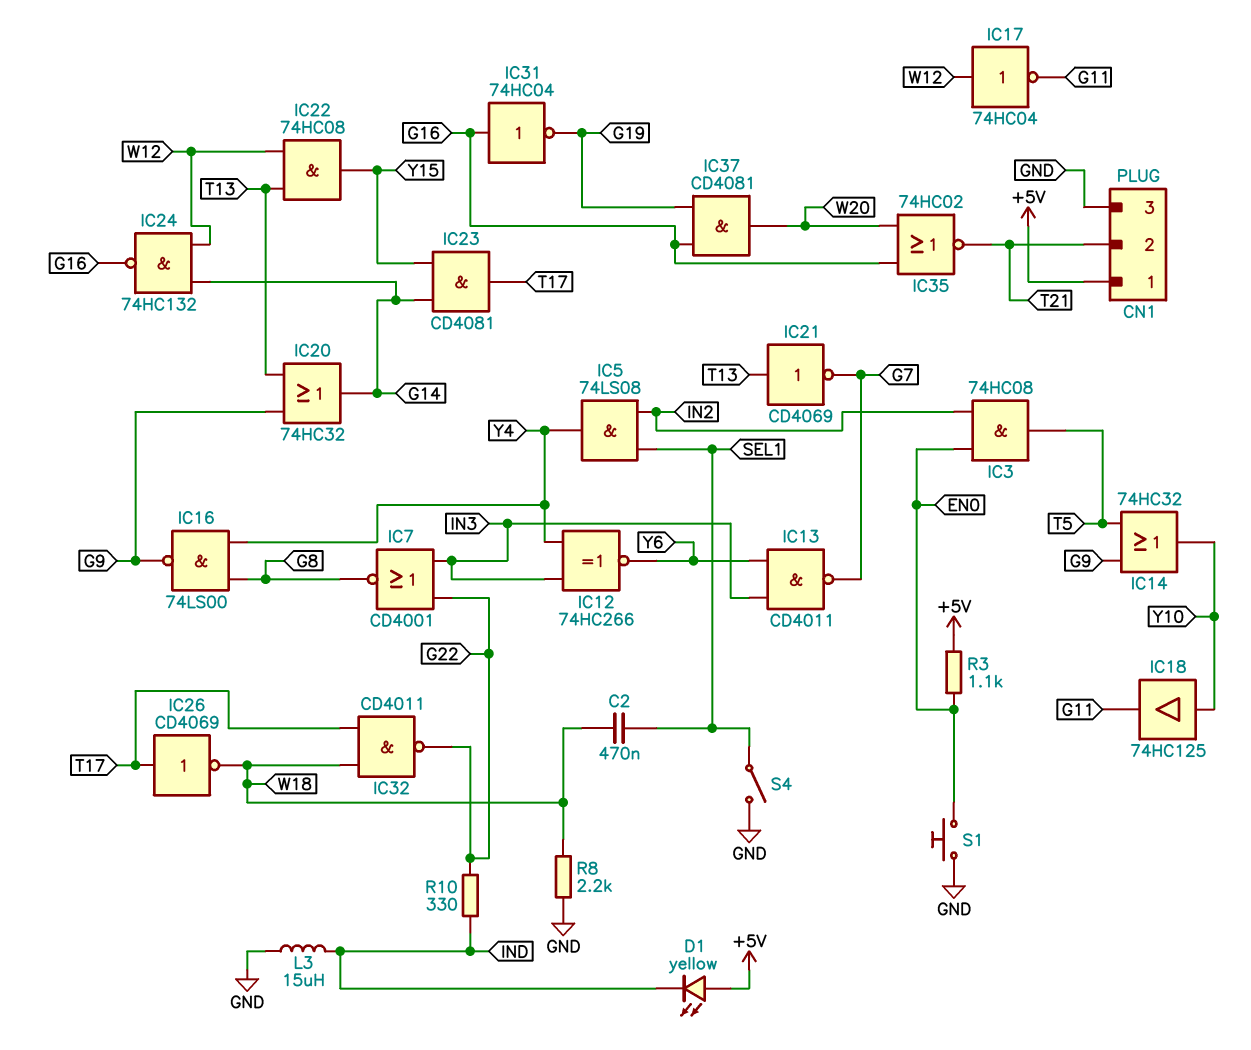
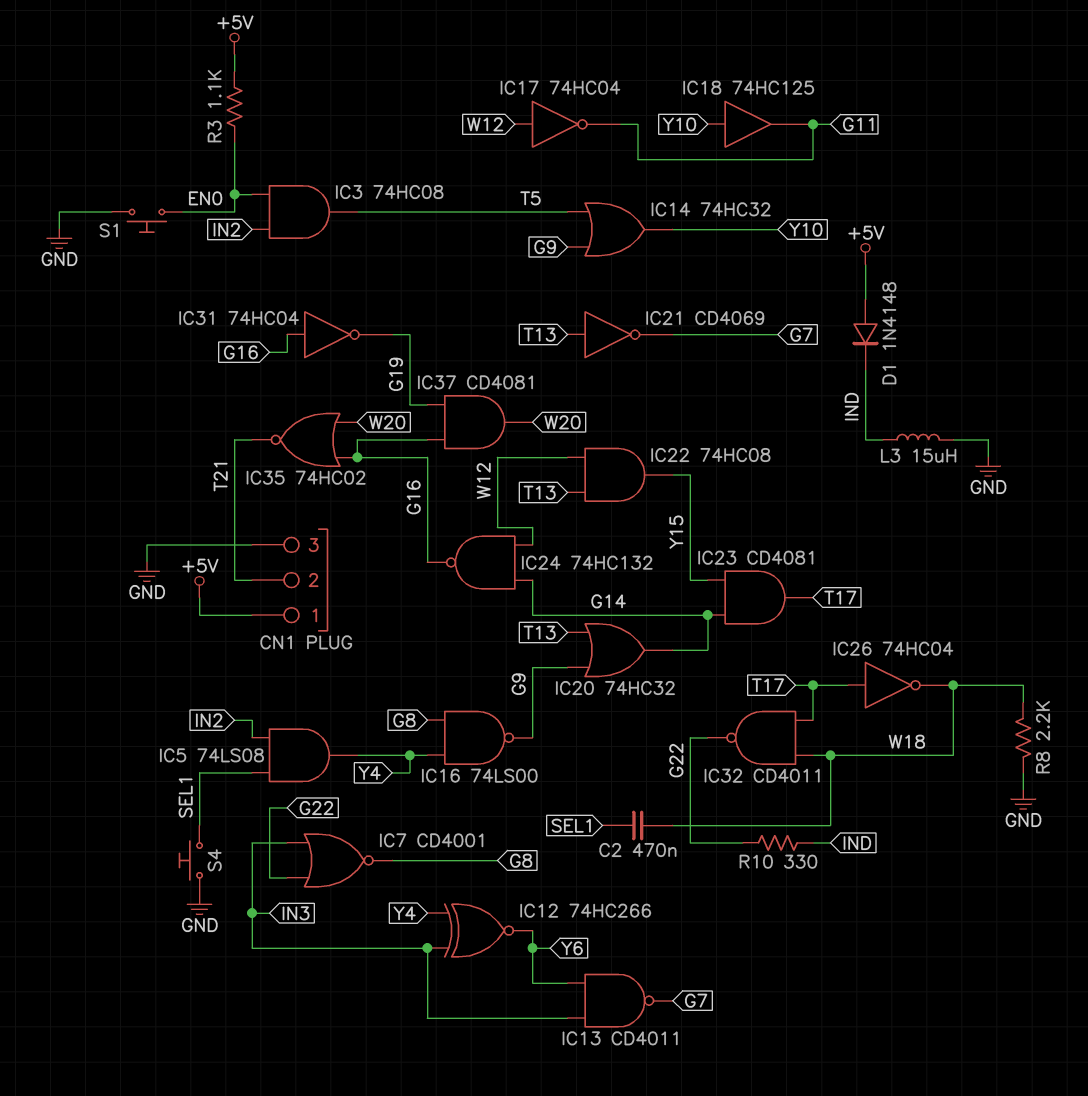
D1: LED yellow (A +5V, K IND) -> diode 1N4148 (A +5V, K IND)
IC26: NOT CD4069 (in T17, out W18) -> NOT 74HC04 (in T17, out W18)
S4: switch (GND, SEL1) -> button (GND, SEL1)

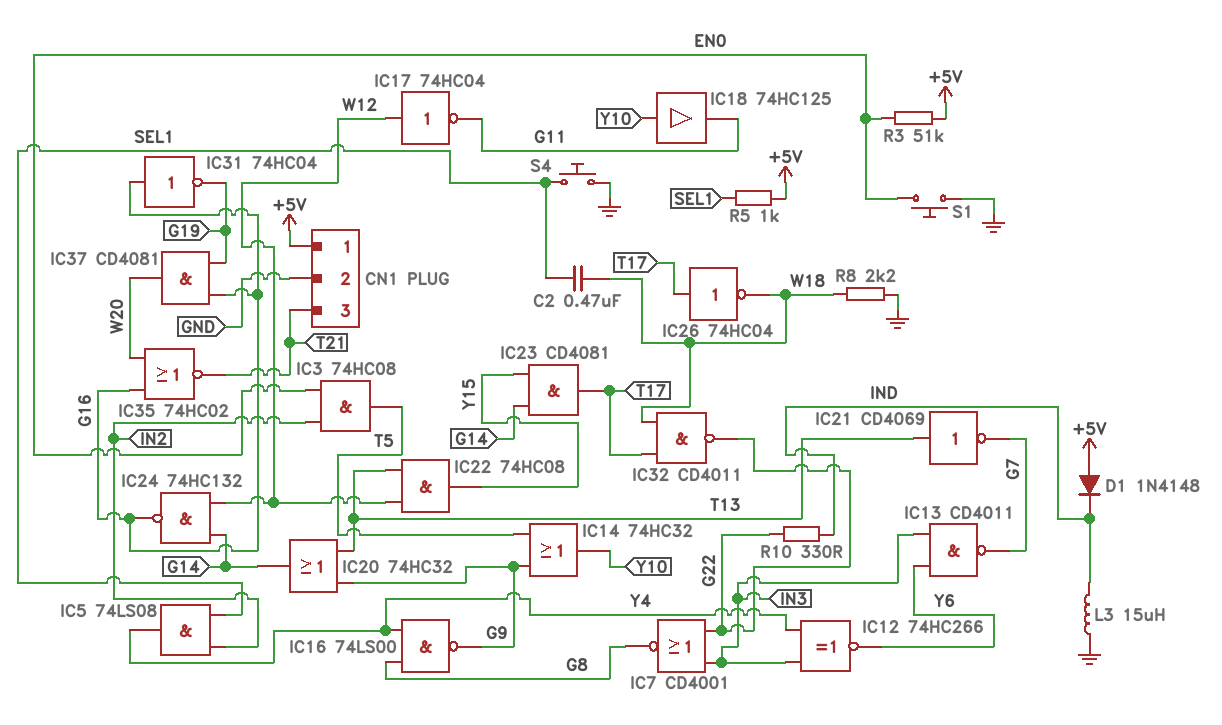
CN1 pin 2: T21 -> GND
CN1 pin 3: GND -> T21
R3: 1.1k (+5V, EN0) -> 51k (+5V, EN0)
R5: none -> 1k (+5V, SEL1)

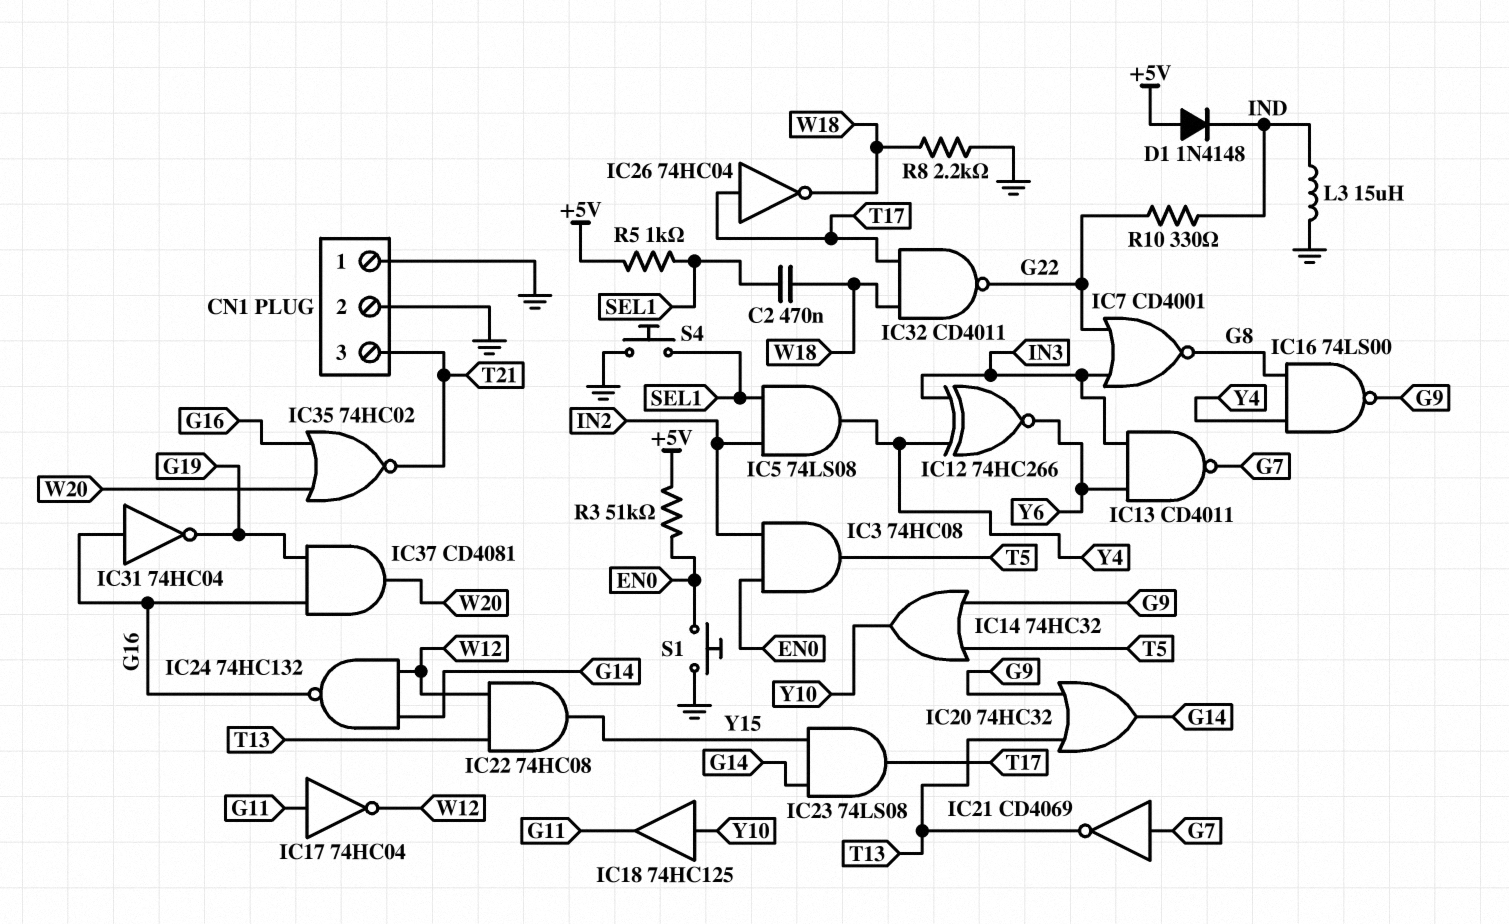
CN1 pin 1: +5V -> GND
IC17: NOT 74HC04 (in W12, out G11) -> NOT 74HC04 (in G11, out W12)
IC21: NOT CD4069 (in T13, out G7) -> NOT CD4069 (in G7, out T13)
IC23: AND CD4081 (in G14, in Y15, out T17) -> AND 74LS08 (in G14, in Y15, out T17)

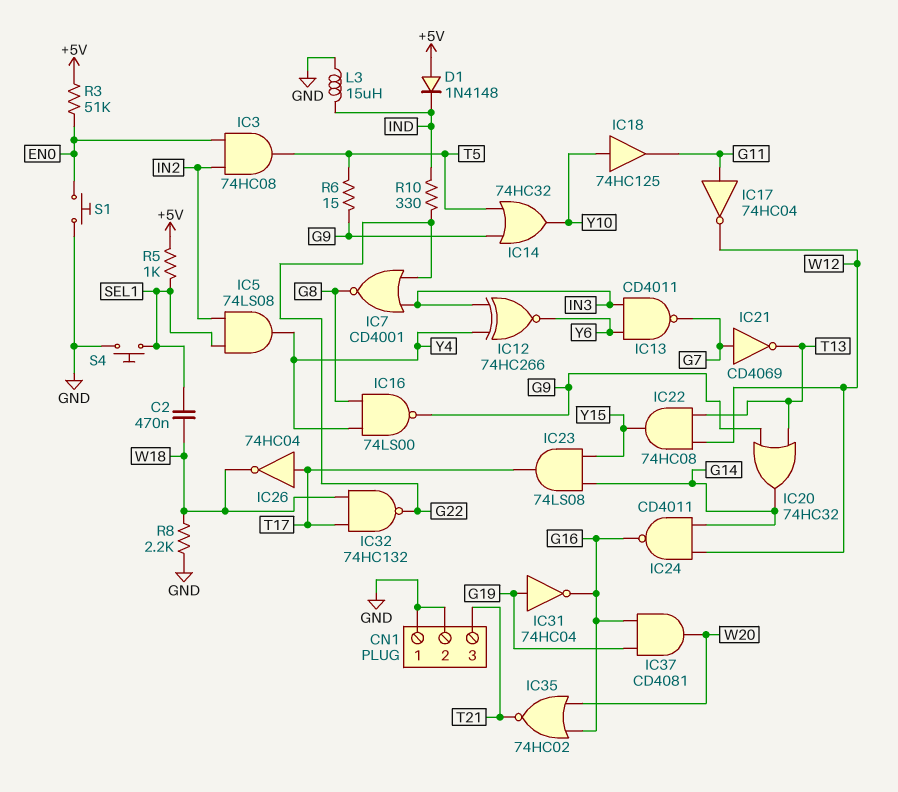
IC24: NAND 74HC132 (in G14, in W12, out G16) -> NAND CD4011 (in G14, in W12, out G16)
IC31: NOT 74HC04 (in G16, out G19) -> NOT 74HC04 (in G19, out G16)
IC32: NAND CD4011 (in T17, in W18, out G22) -> NAND 74HC132 (in T17, in W18, out G22)
R6: none -> 15 (G9, T5)

